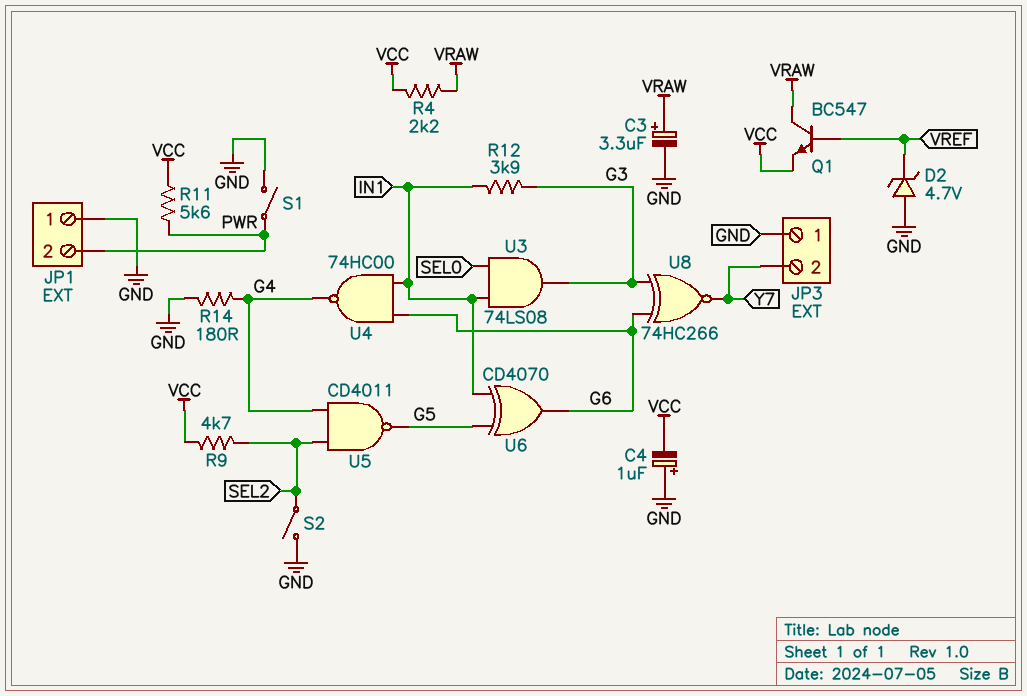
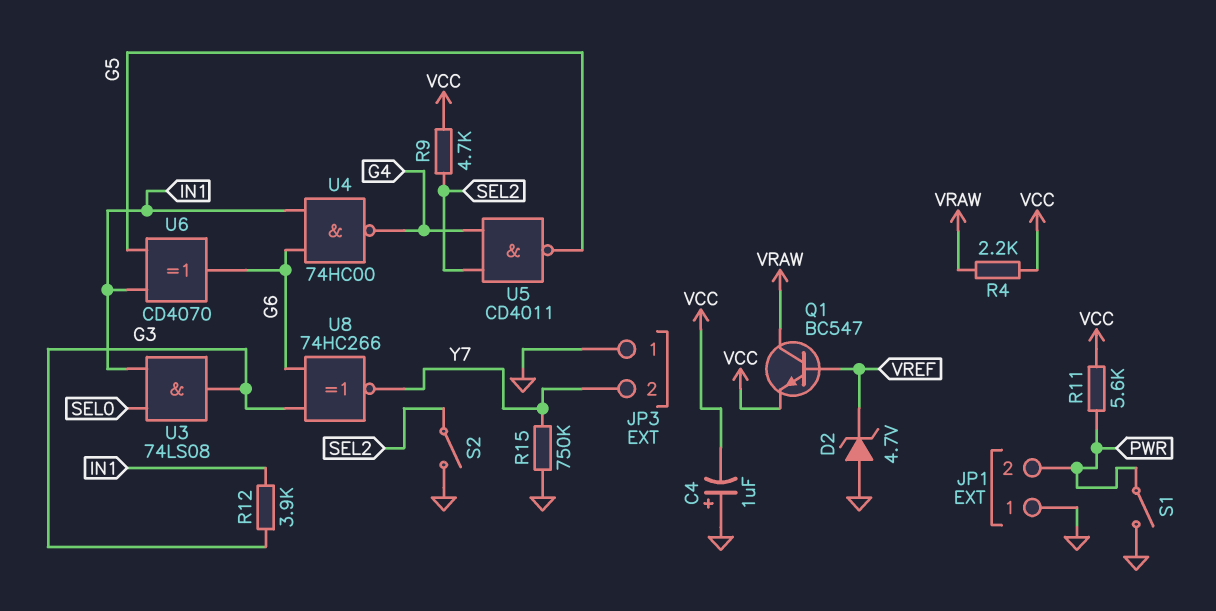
C3: 3.3uF (plus VRAW, minus GND) -> none
R14: 180 (G4, GND) -> none
R15: none -> 750k (GND, Y7)

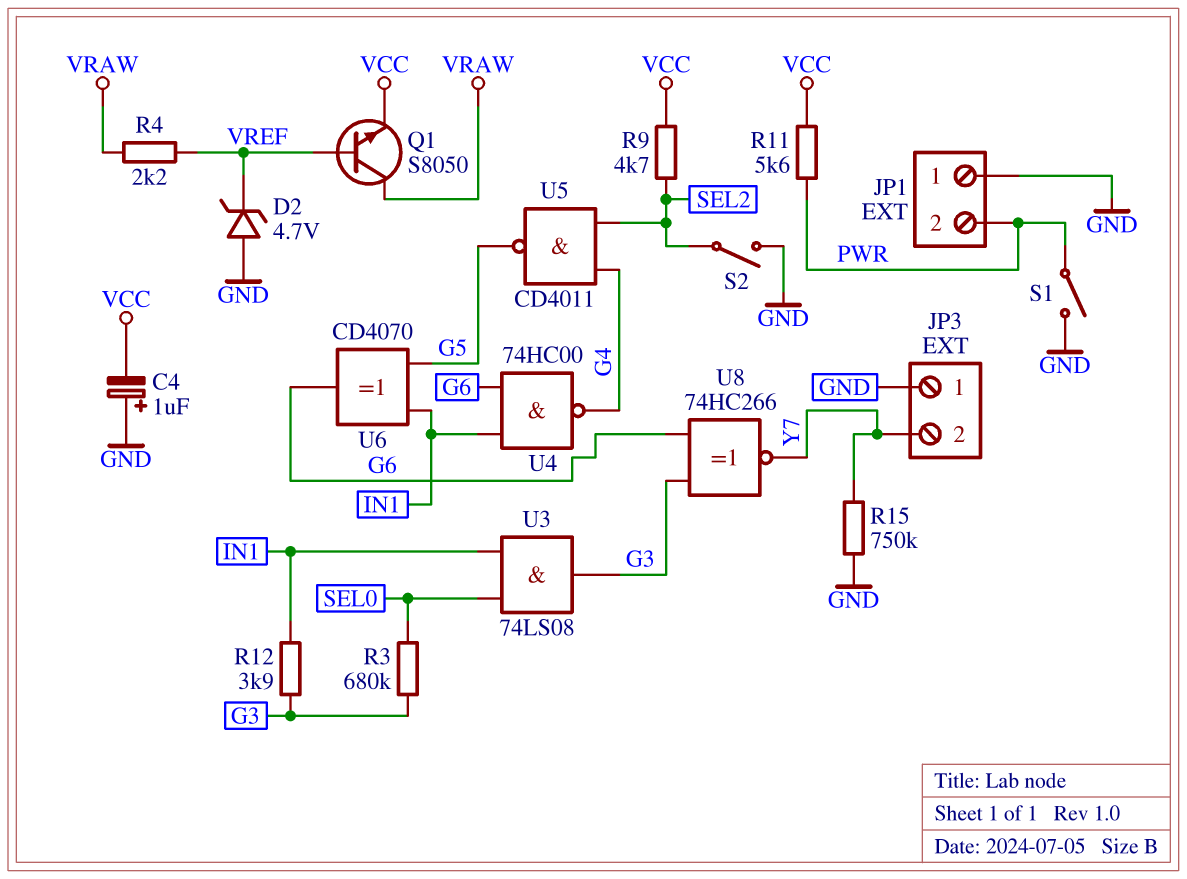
Q1: NPN BC547 (B VREF, C VRAW, E VCC) -> NPN S8050 (B VREF, C VRAW, E VCC)
R3: none -> 680k (G3, SEL0)
R4: 2.2k (VCC, VRAW) -> 2.2k (VRAW, VREF)

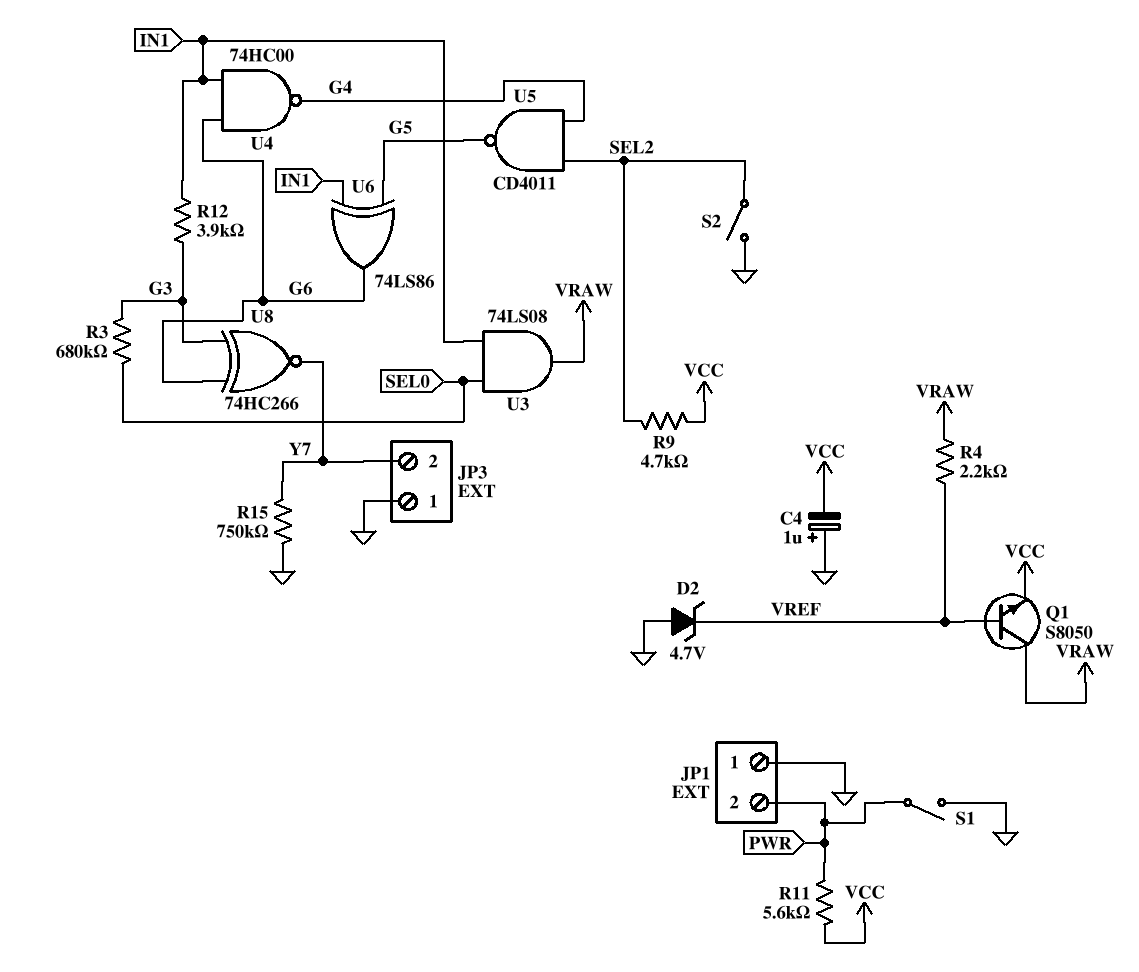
U3: AND 74LS08 (in IN1, in SEL0, out G3) -> AND 74LS08 (in IN1, in SEL0, out VRAW)
U6: XOR CD4070 (in G5, in IN1, out G6) -> XOR 74LS86 (in G5, in IN1, out G6)

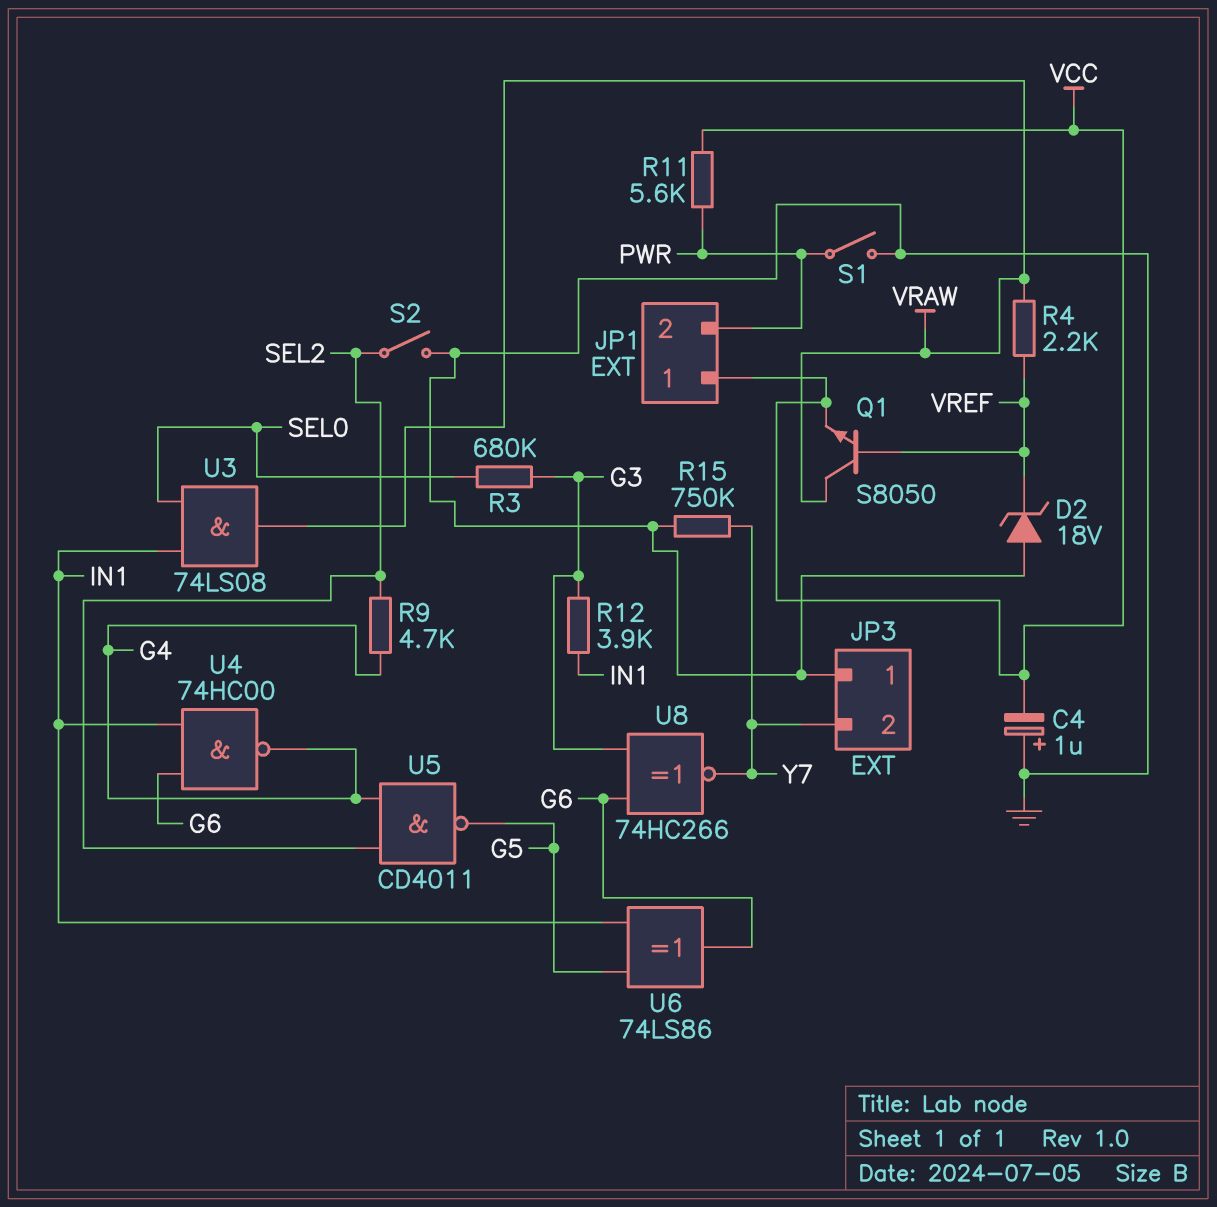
D2: zener 4.7V (A GND, K VREF) -> zener 18V (A GND, K VREF)
JP1 pin 1: GND -> VCC
R9: 4.7k (SEL2, VCC) -> 4.7k (G4, SEL2)

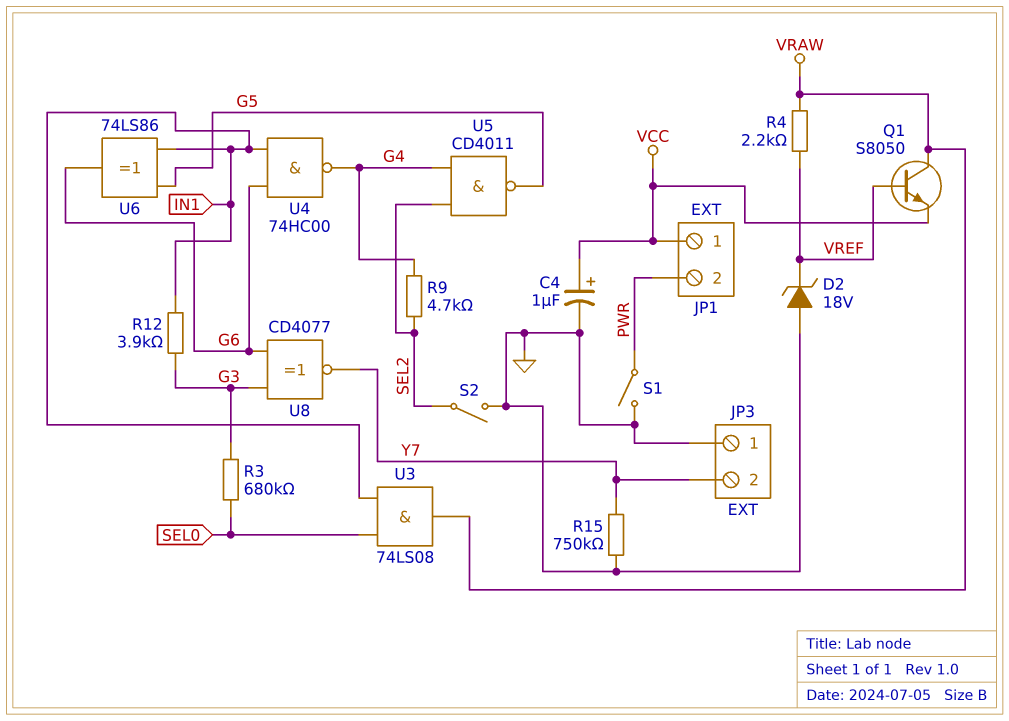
C4: 1uF (plus GND, minus VCC) -> 1uF (plus VCC, minus GND)
R11: 5.6k (PWR, VCC) -> none
U8: XNOR 74HC266 (in G3, in G6, out Y7) -> XNOR CD4077 (in G3, in G6, out Y7)

